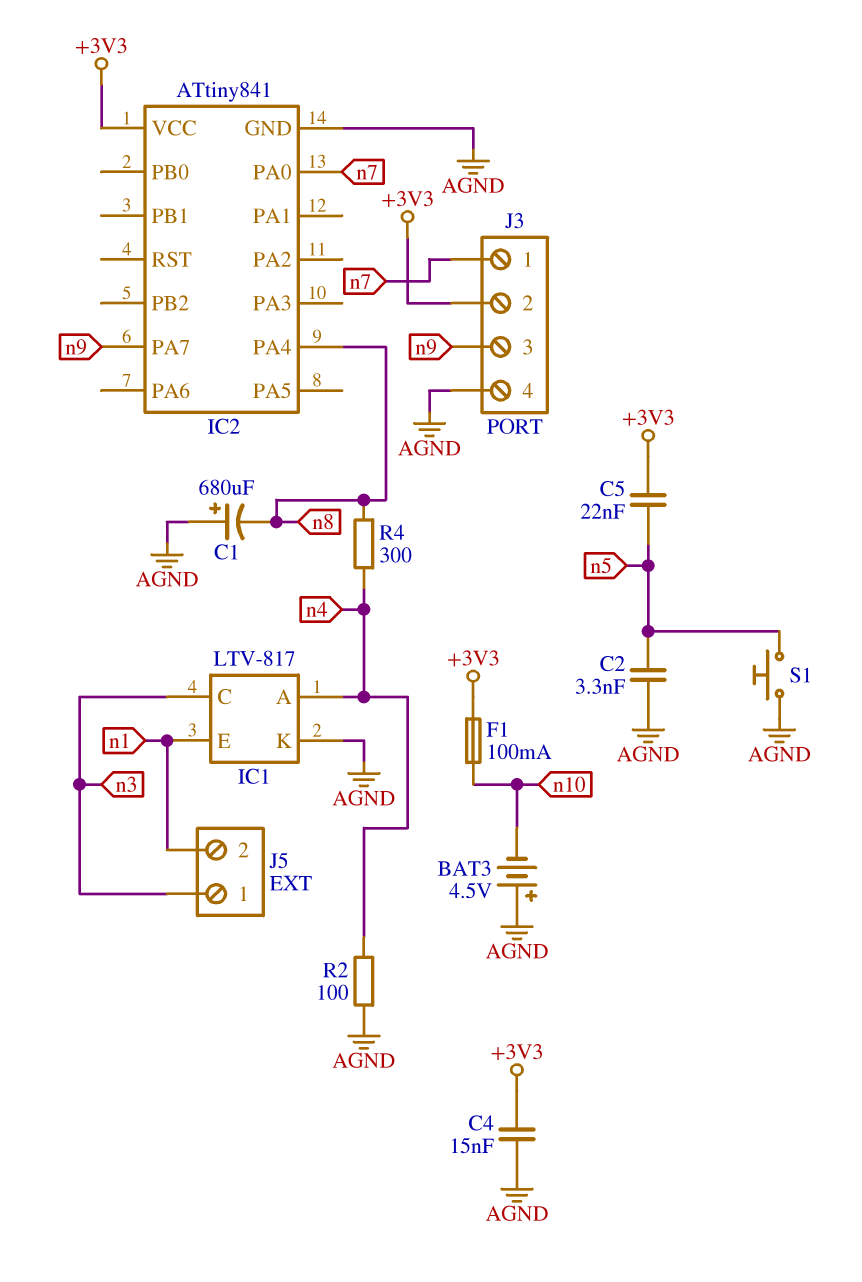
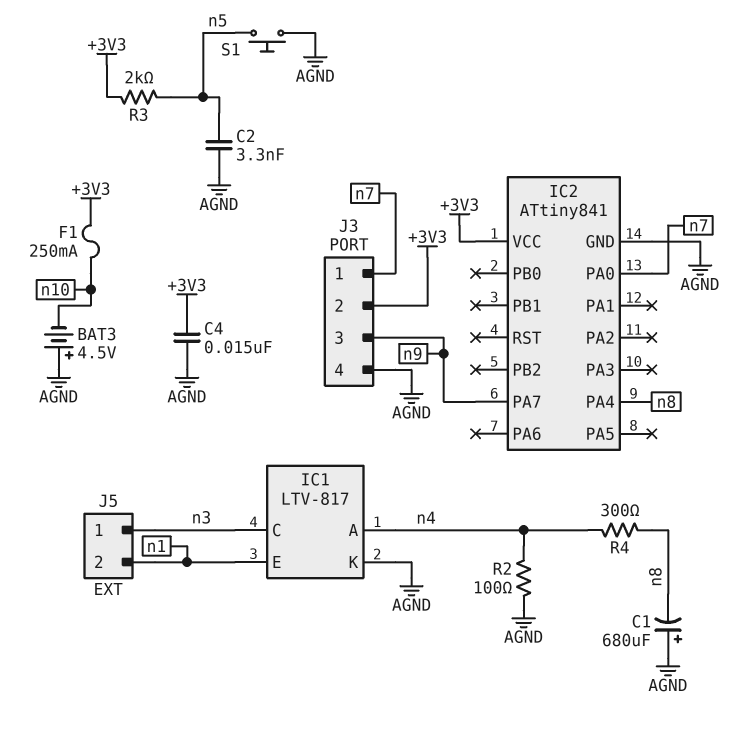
C5: 22nF (+3V3, n5) -> none
F1: 100mA (+3V3, n10) -> 250mA (+3V3, n10)
R3: none -> 2k (+3V3, n5)

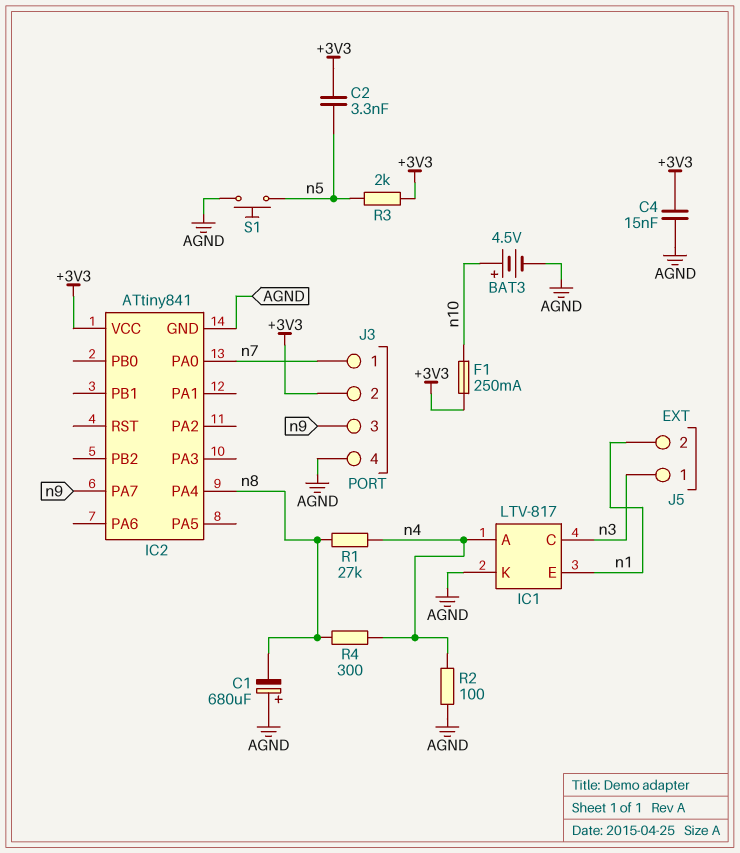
BAT3: 4.5V (plus AGND, minus n10) -> 4.5V (plus n10, minus AGND)
C2: 3.3nF (AGND, n5) -> 3.3nF (+3V3, n5)
R1: none -> 27k (n4, n8)

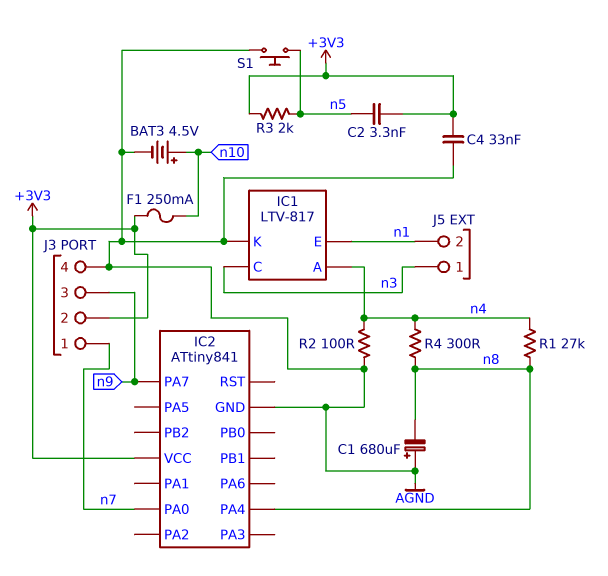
C4: 15nF (+3V3, AGND) -> 33nF (+3V3, AGND)

